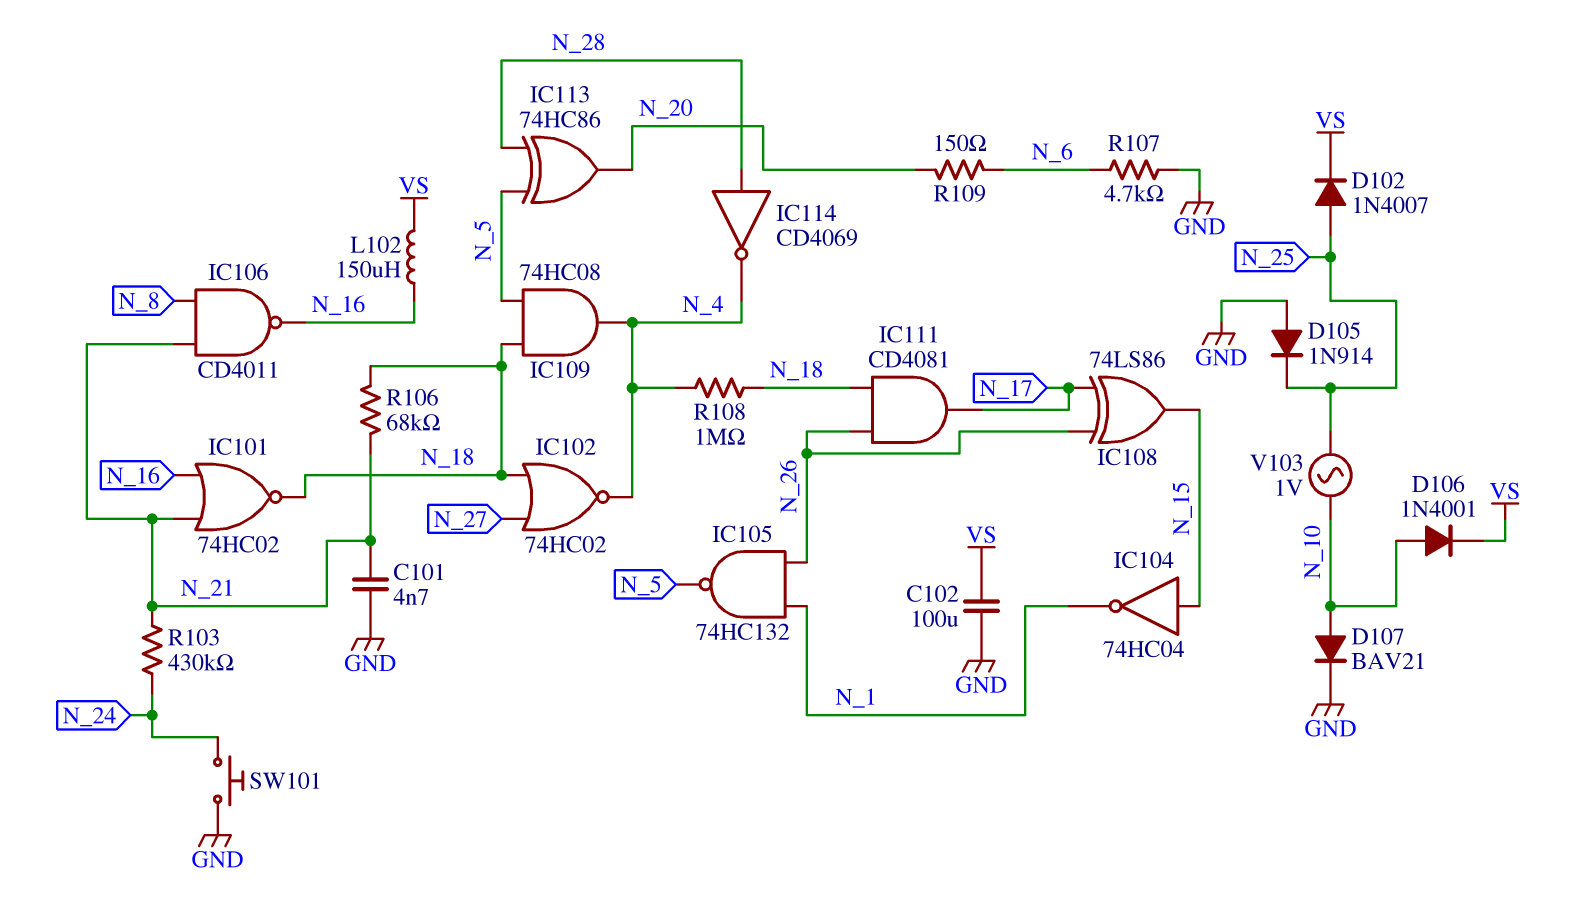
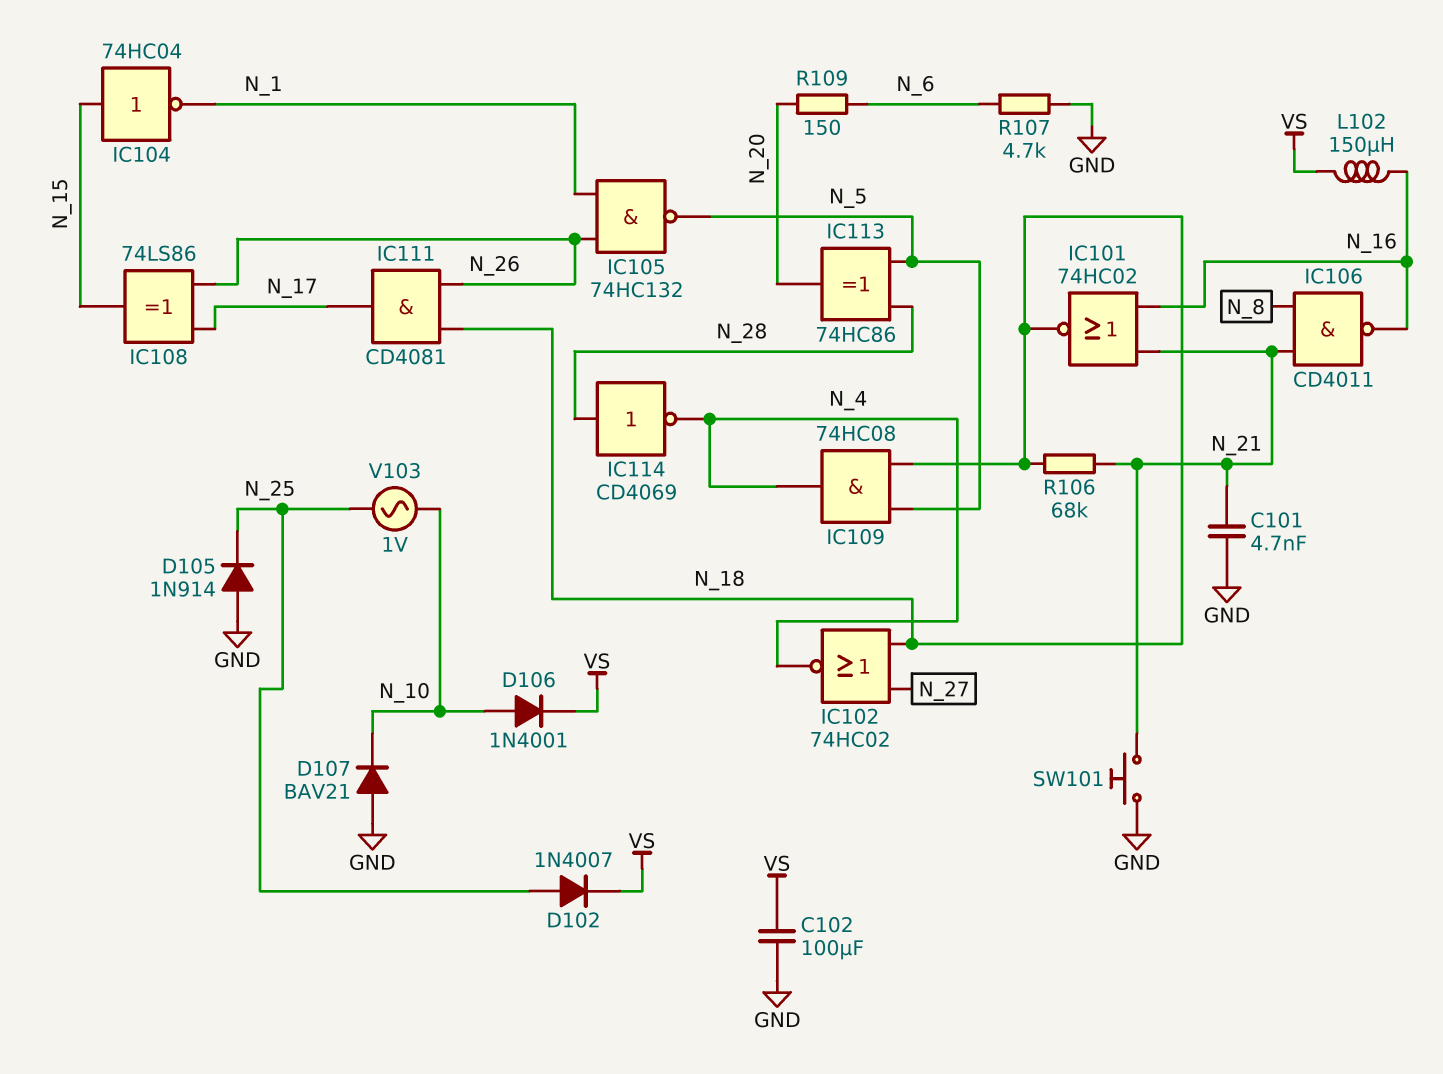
D107: diode BAV21 (A N_10, K GND) -> diode BAV21 (A GND, K N_10)
R103: 430k (N_21, N_24) -> none
R108: 1M (N_4, N_18) -> none
SW101: button (GND, N_24) -> button (GND, N_21)

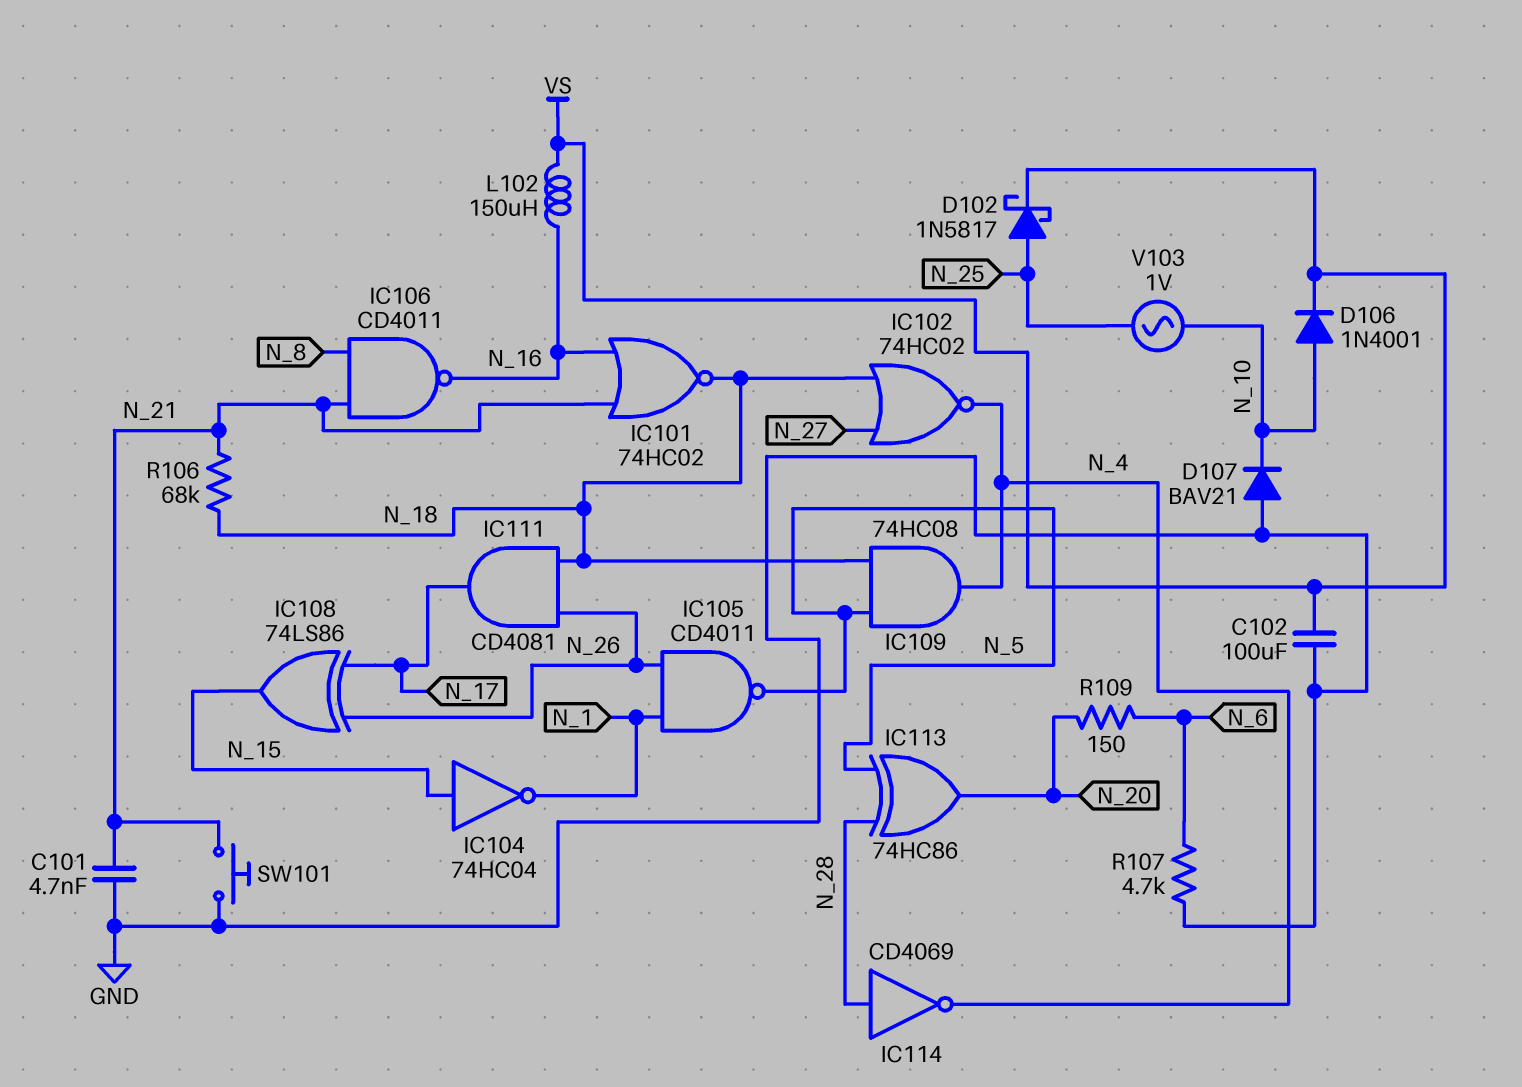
D102: diode 1N4007 (A N_25, K VS) -> schottky 1N5817 (A N_25, K VS)
D105: diode 1N914 (A GND, K N_25) -> none
IC105: NAND 74HC132 (in N_1, in N_26, out N_5) -> NAND CD4011 (in N_1, in N_26, out N_5)

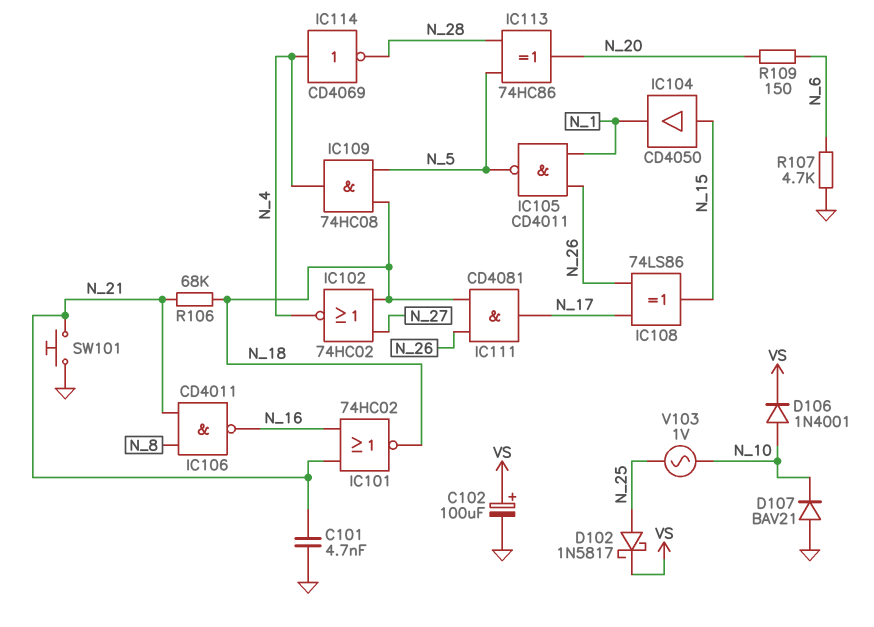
C102: 100uF (GND, VS) -> 100uF (plus VS, minus GND)
IC104: NOT 74HC04 (in N_15, out N_1) -> buffer CD4050 (in N_15, out N_1)
IC114: NOT CD4069 (in N_28, out N_4) -> NOT CD4069 (in N_4, out N_28)
L102: 150uH (N_16, VS) -> none

